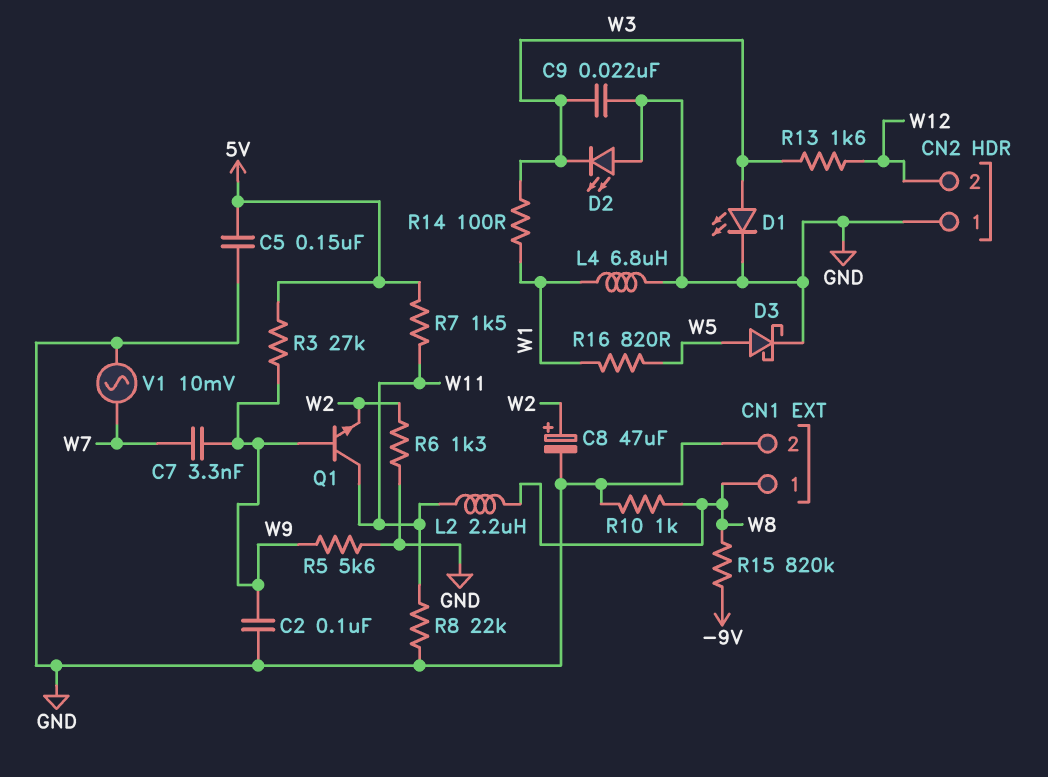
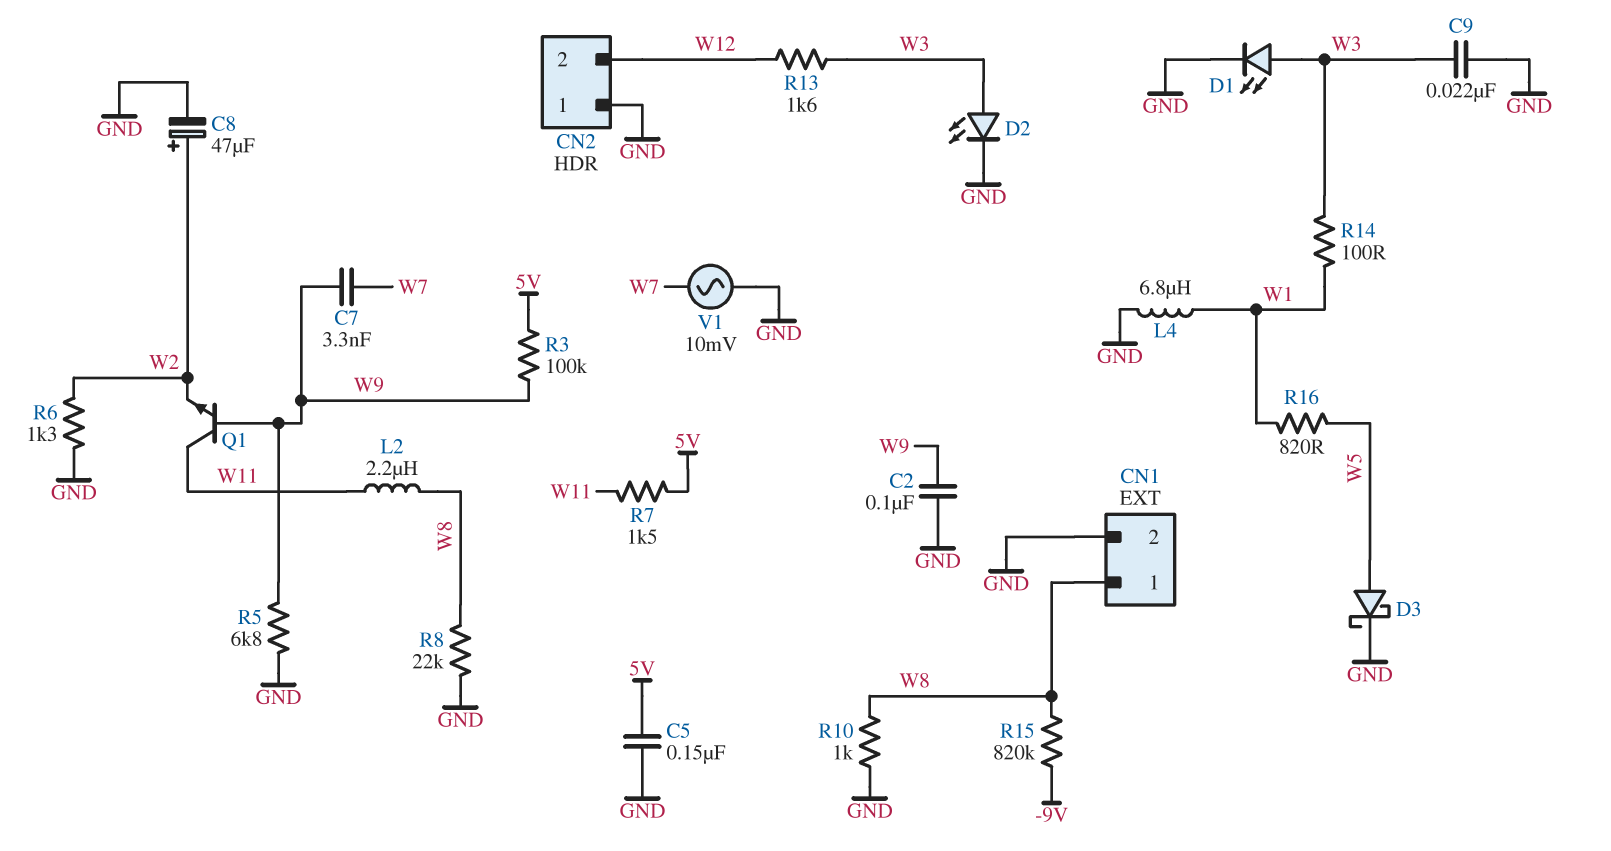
D2: LED (A GND, K W3) -> LED (A W3, K GND)
R3: 27k (5V, W9) -> 100k (5V, W9)
R5: 5.6k (GND, W9) -> 6.8k (GND, W9)
R8: 22k (GND, W11) -> 22k (GND, W8)

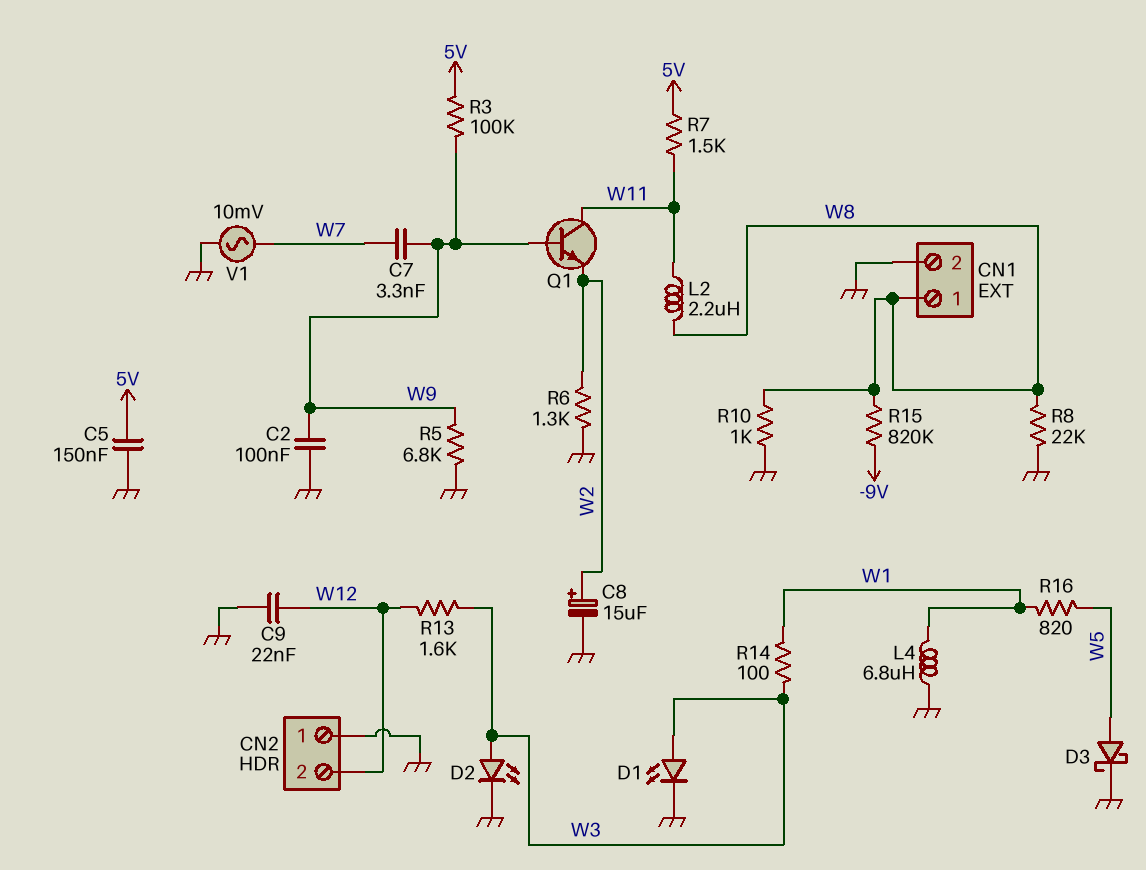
C8: 47uF (plus W2, minus GND) -> 15uF (plus W2, minus GND)
C9: 22nF (GND, W3) -> 22nF (GND, W12)

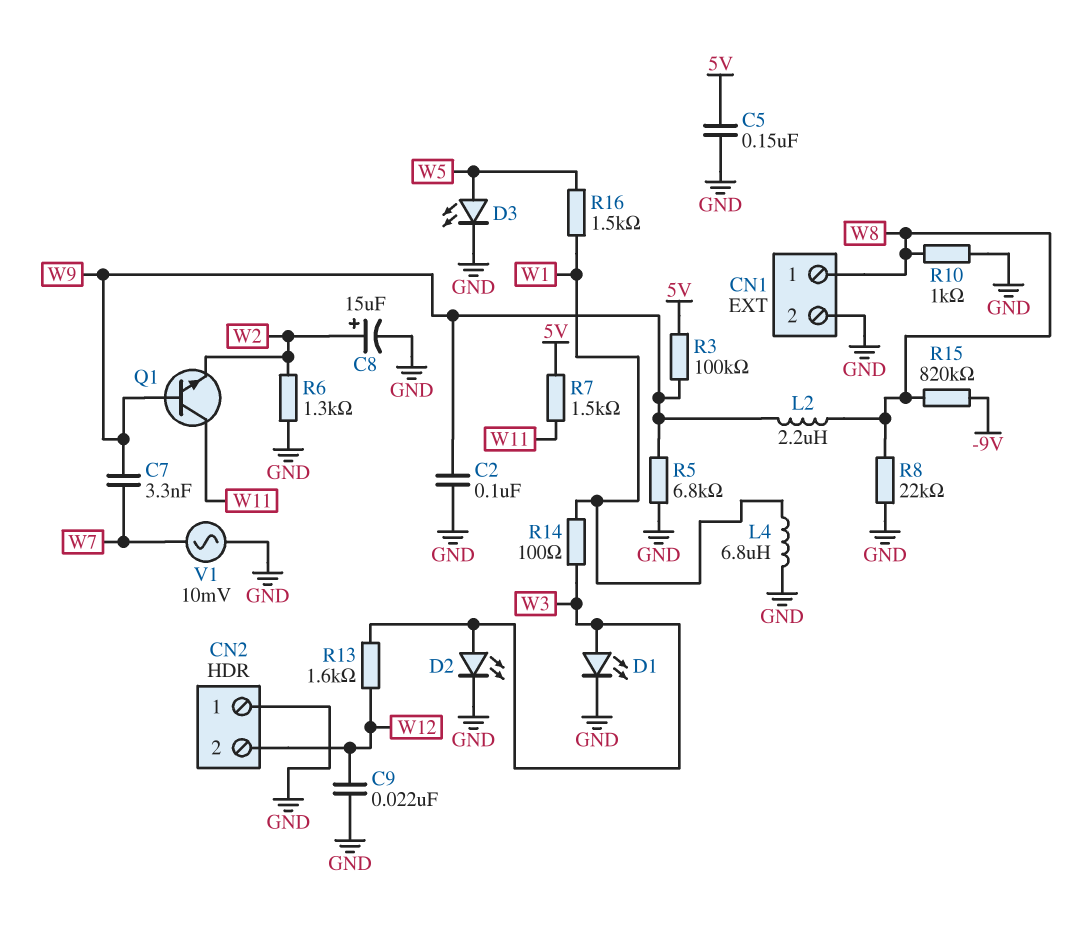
D3: schottky (A W5, K GND) -> LED (A W5, K GND)
L2: 2.2uH (W8, W11) -> 2.2uH (W8, W9)
R16: 820 (W1, W5) -> 1.5k (W1, W5)

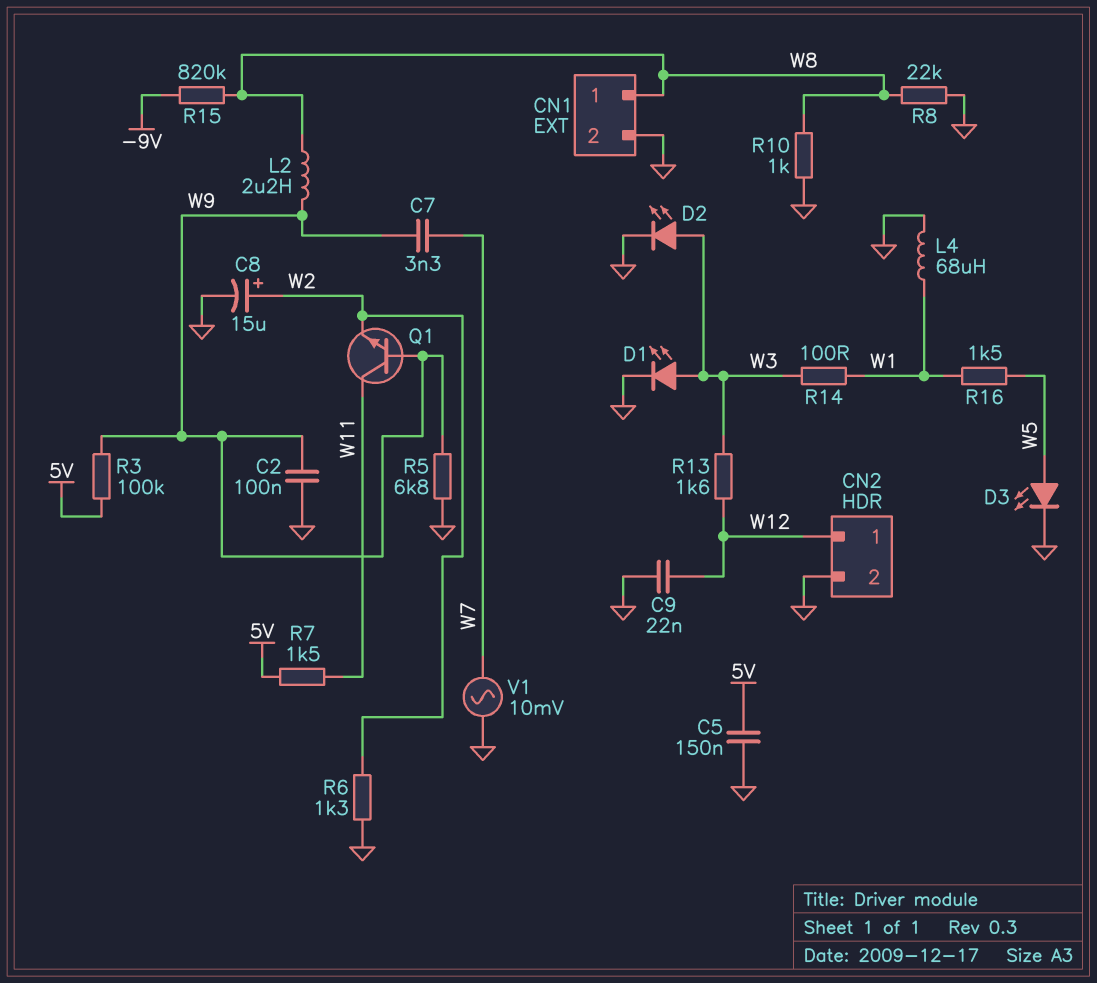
CN2 pin 1: GND -> W12
CN2 pin 2: W12 -> GND
L4: 6.8uH (GND, W1) -> 68uH (GND, W1)

